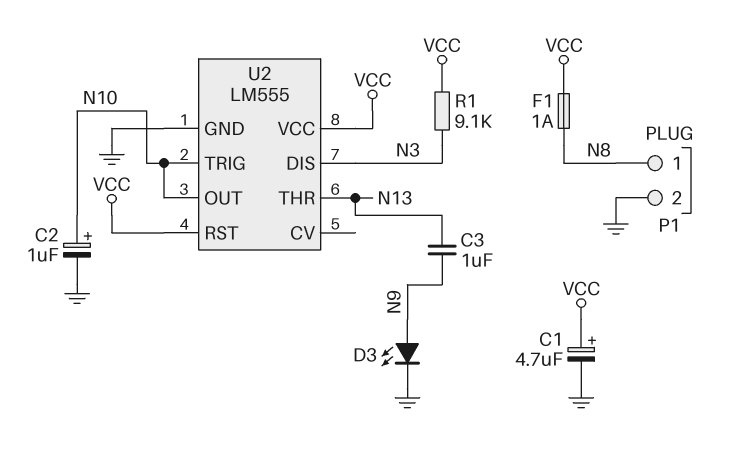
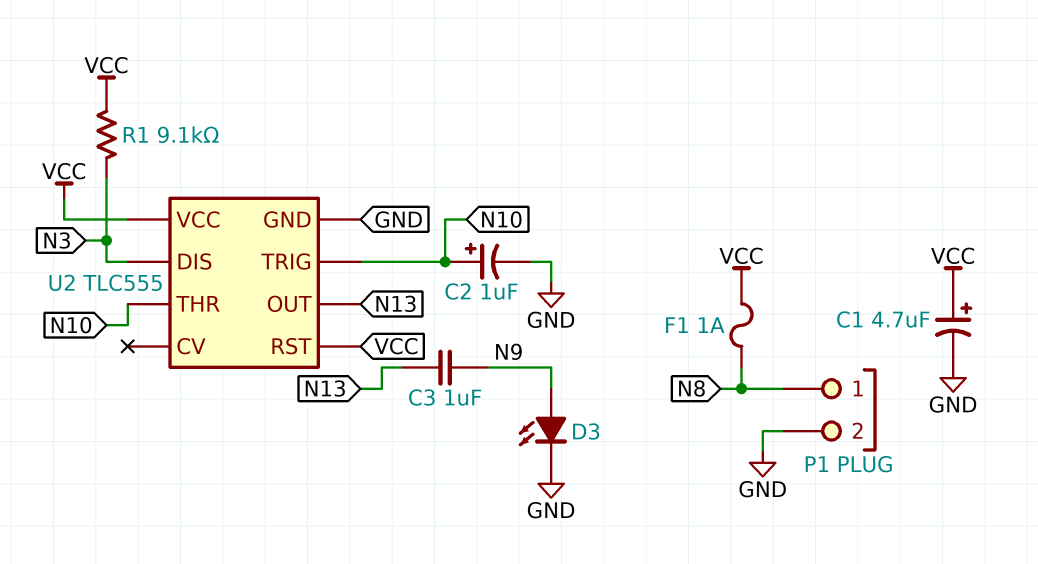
U2: LM555 -> TLC555
U2 pin OUT: N10 -> N13
U2 pin THR: N13 -> N10

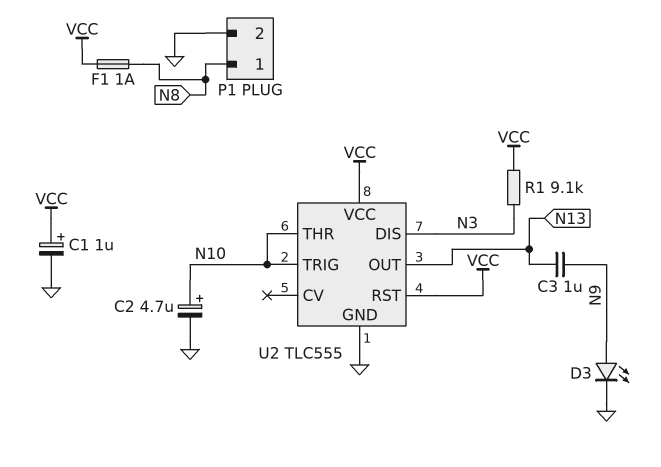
C1: 4.7uF (plus VCC, minus GND) -> 1uF (plus VCC, minus GND)
C2: 1uF (plus N10, minus GND) -> 4.7uF (plus N10, minus GND)

